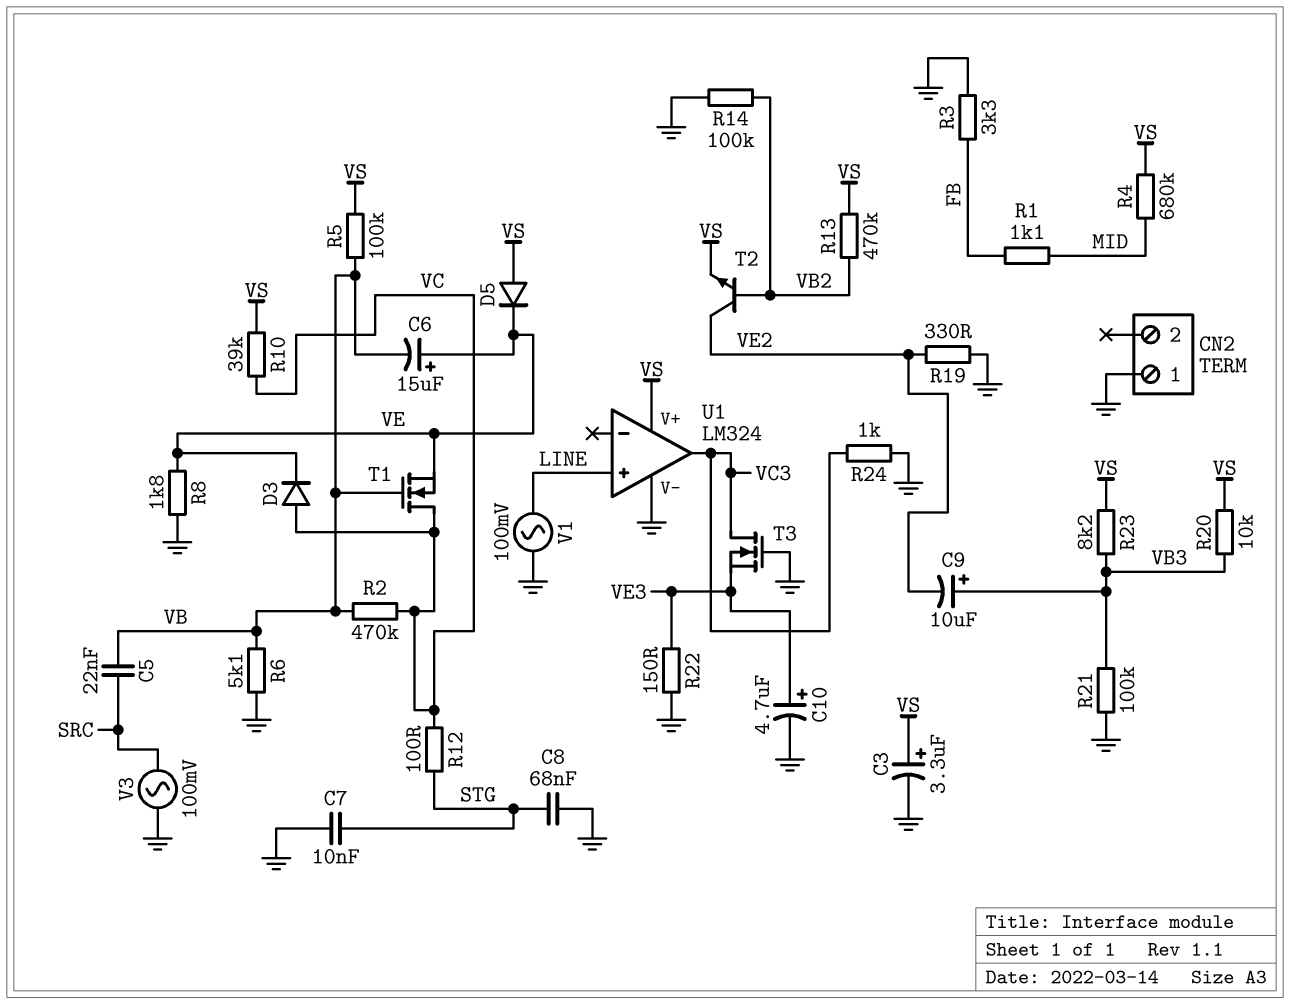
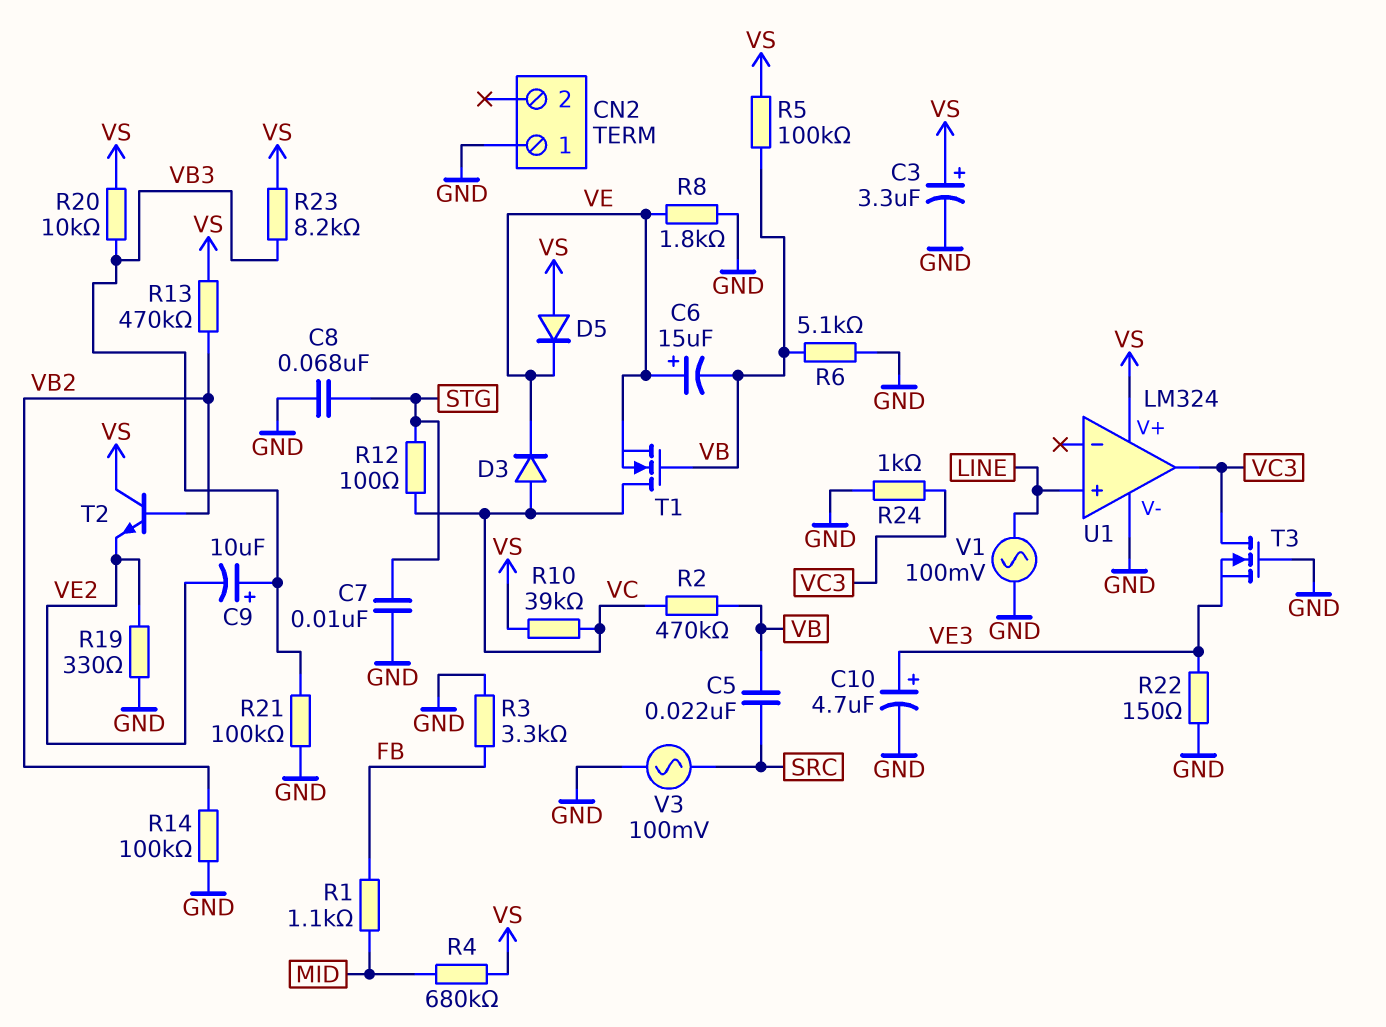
T2: NPN (B VB2, C VE2, E VS) -> NPN (B VB2, C VS, E VE2)

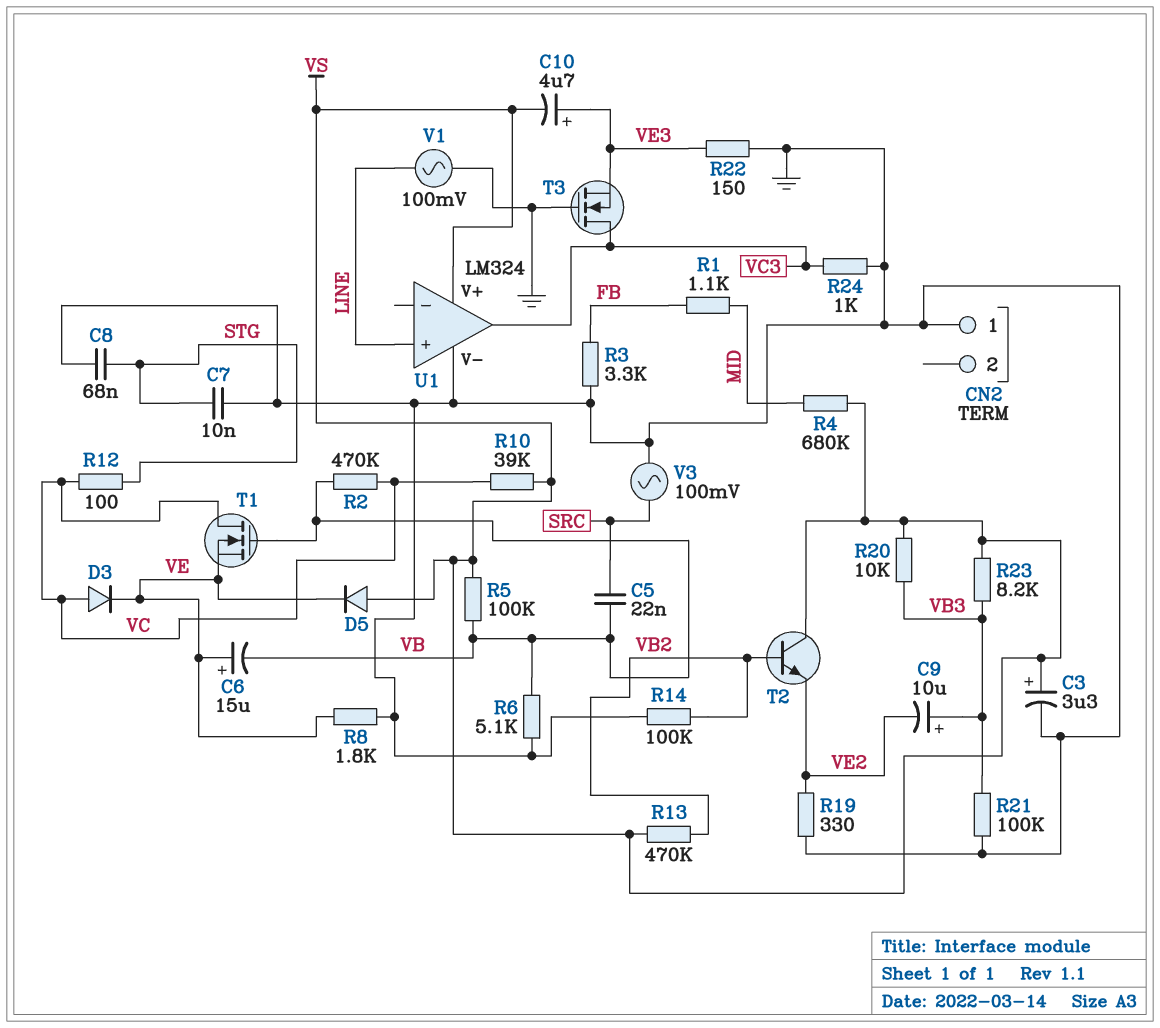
C10: 4.7uF (plus VE3, minus GND) -> 4.7uF (plus VE3, minus VS)

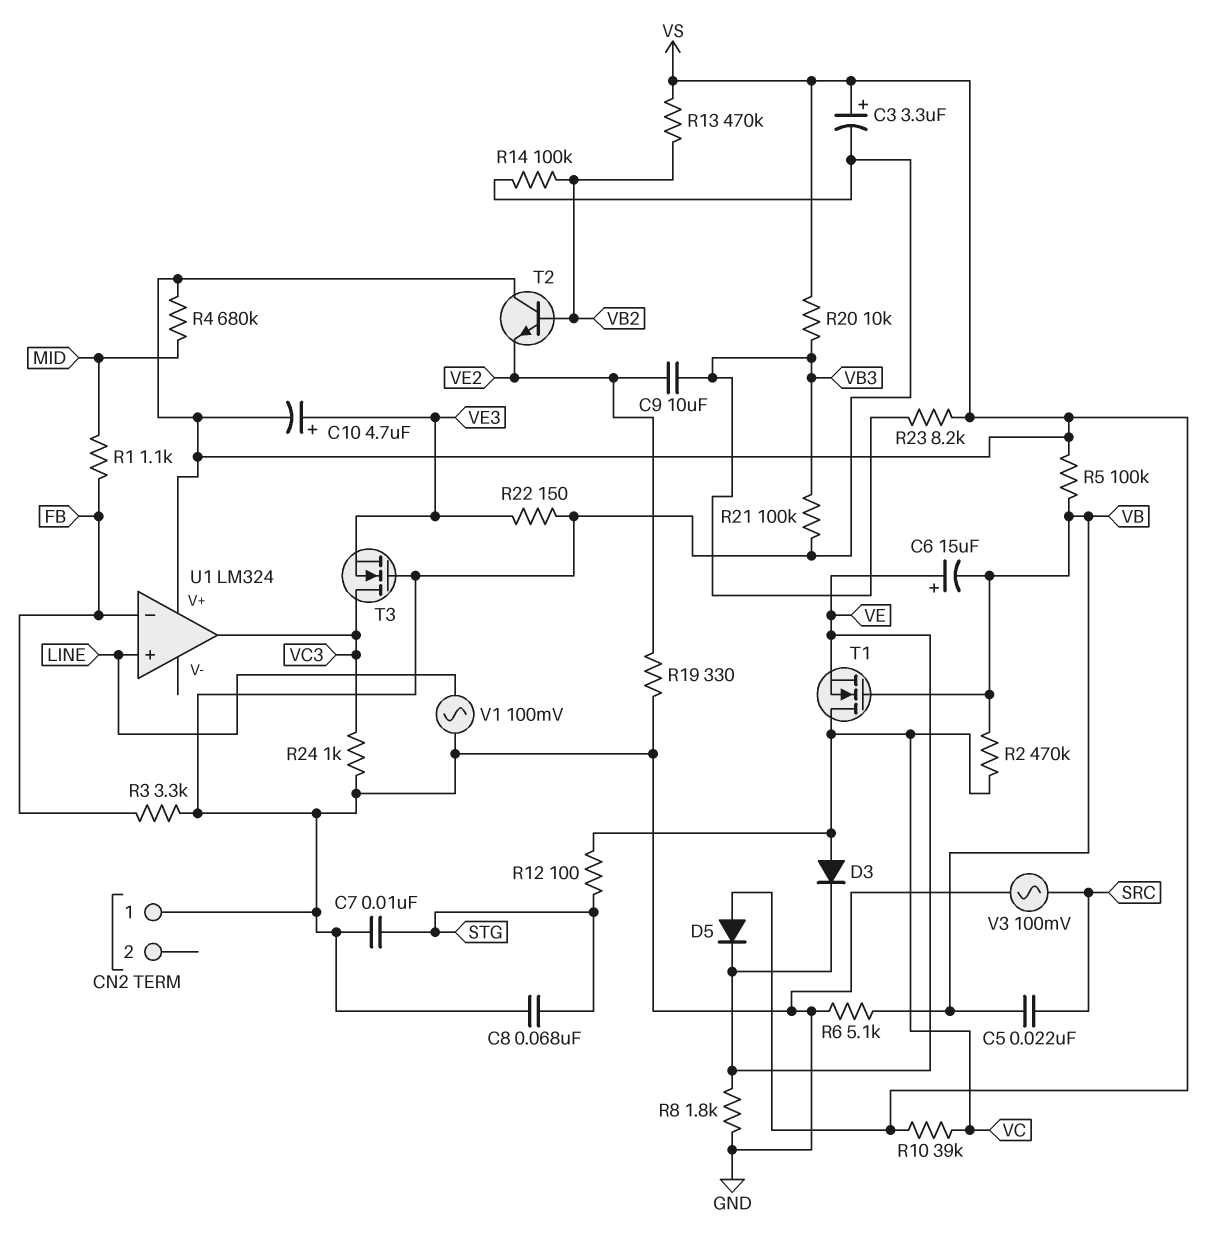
C9: 10uF (plus VB3, minus VE2) -> 10uF (VB3, VE2)
U1 pin V-: GND -> none
U1 pin in-: none -> FB

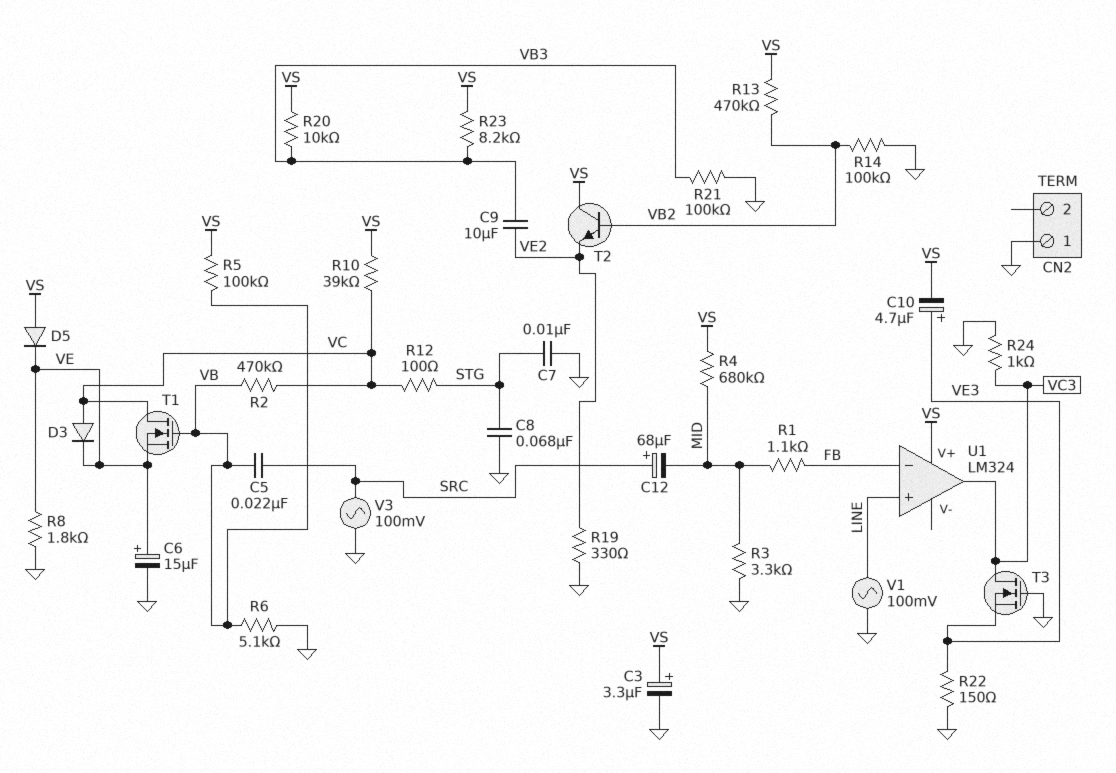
C6: 15uF (plus VE, minus VB) -> 15uF (plus VE, minus GND)
C12: none -> 68uF (plus SRC, minus MID)
R3: 3.3k (FB, GND) -> 3.3k (GND, MID)

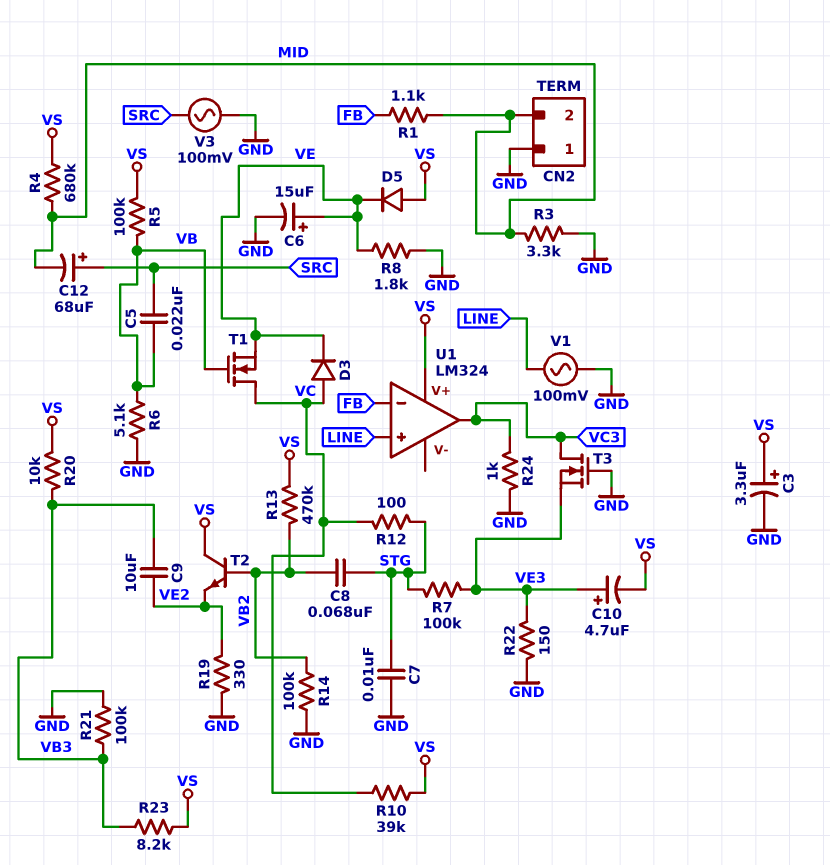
C8: 68nF (GND, STG) -> 68nF (STG, VB2)
CN2 pin 2: none -> MID
R2: 470k (VB, VC) -> none
R7: none -> 100k (STG, VE3)

